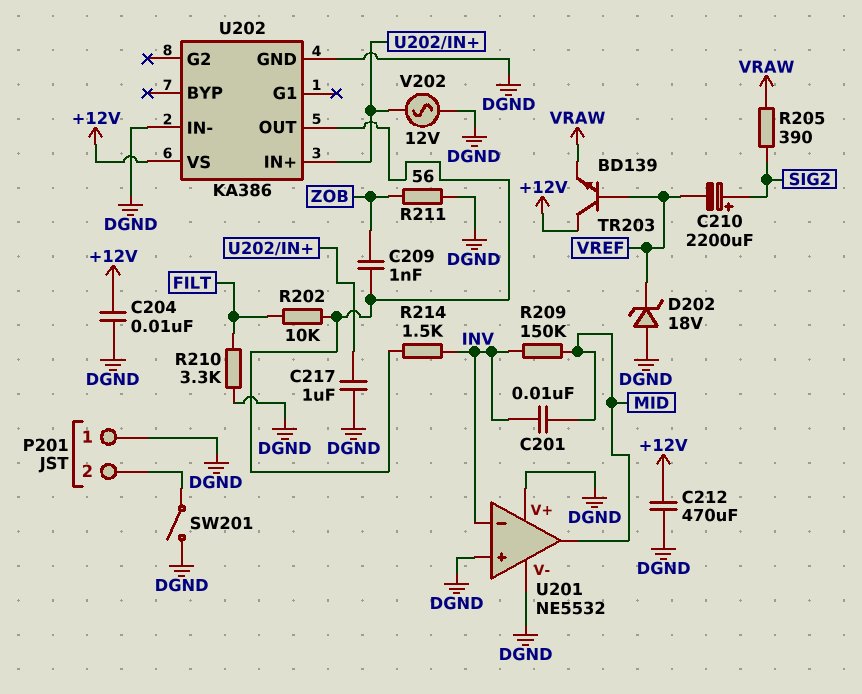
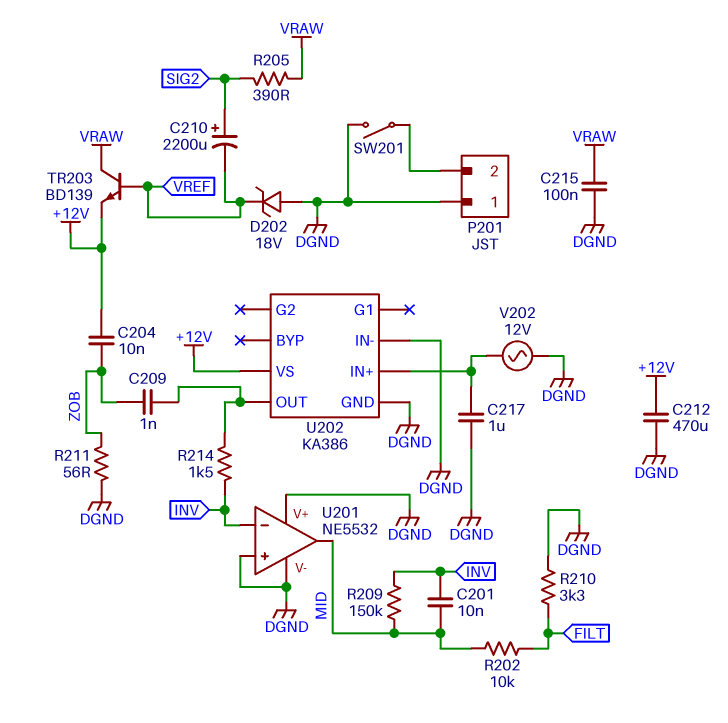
C204: 10nF (+12V, DGND) -> 10nF (+12V, ZOB)
C215: none -> 100nF (DGND, VRAW)
R202: 10k (FILT, U202/OUT) -> 10k (FILT, MID)
TR203: NPN BD139 (B VREF, C +12V, E VRAW) -> NPN BD139 (B VREF, C VRAW, E +12V)

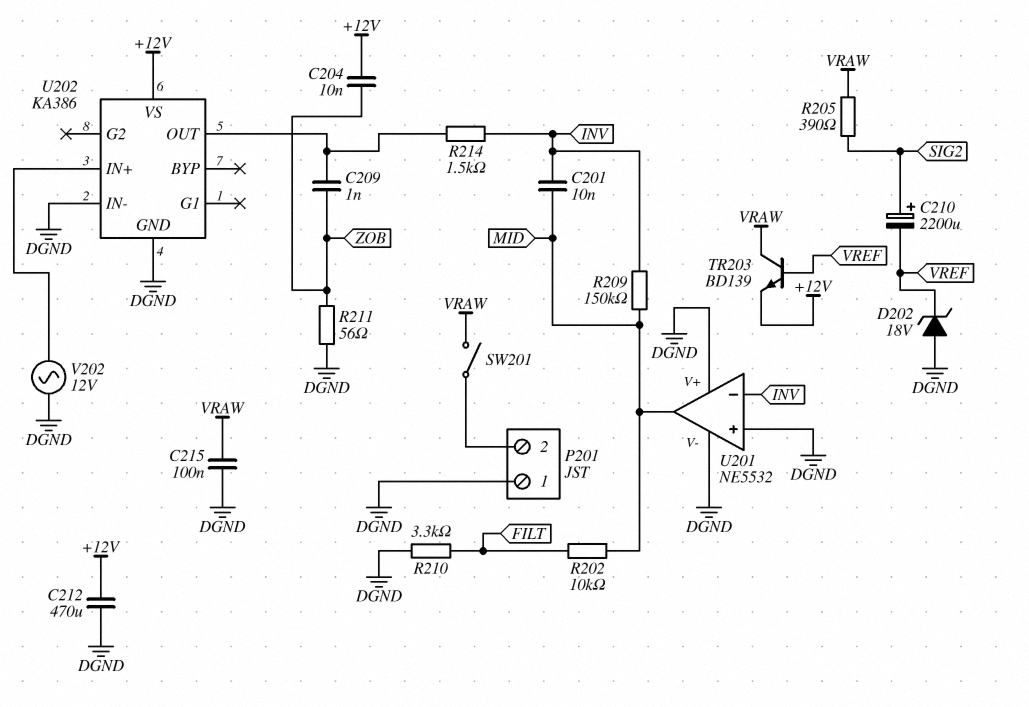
C217: 1uF (DGND, U202/IN+) -> none
SW201: switch (DGND, P201/2) -> switch (P201/2, VRAW)

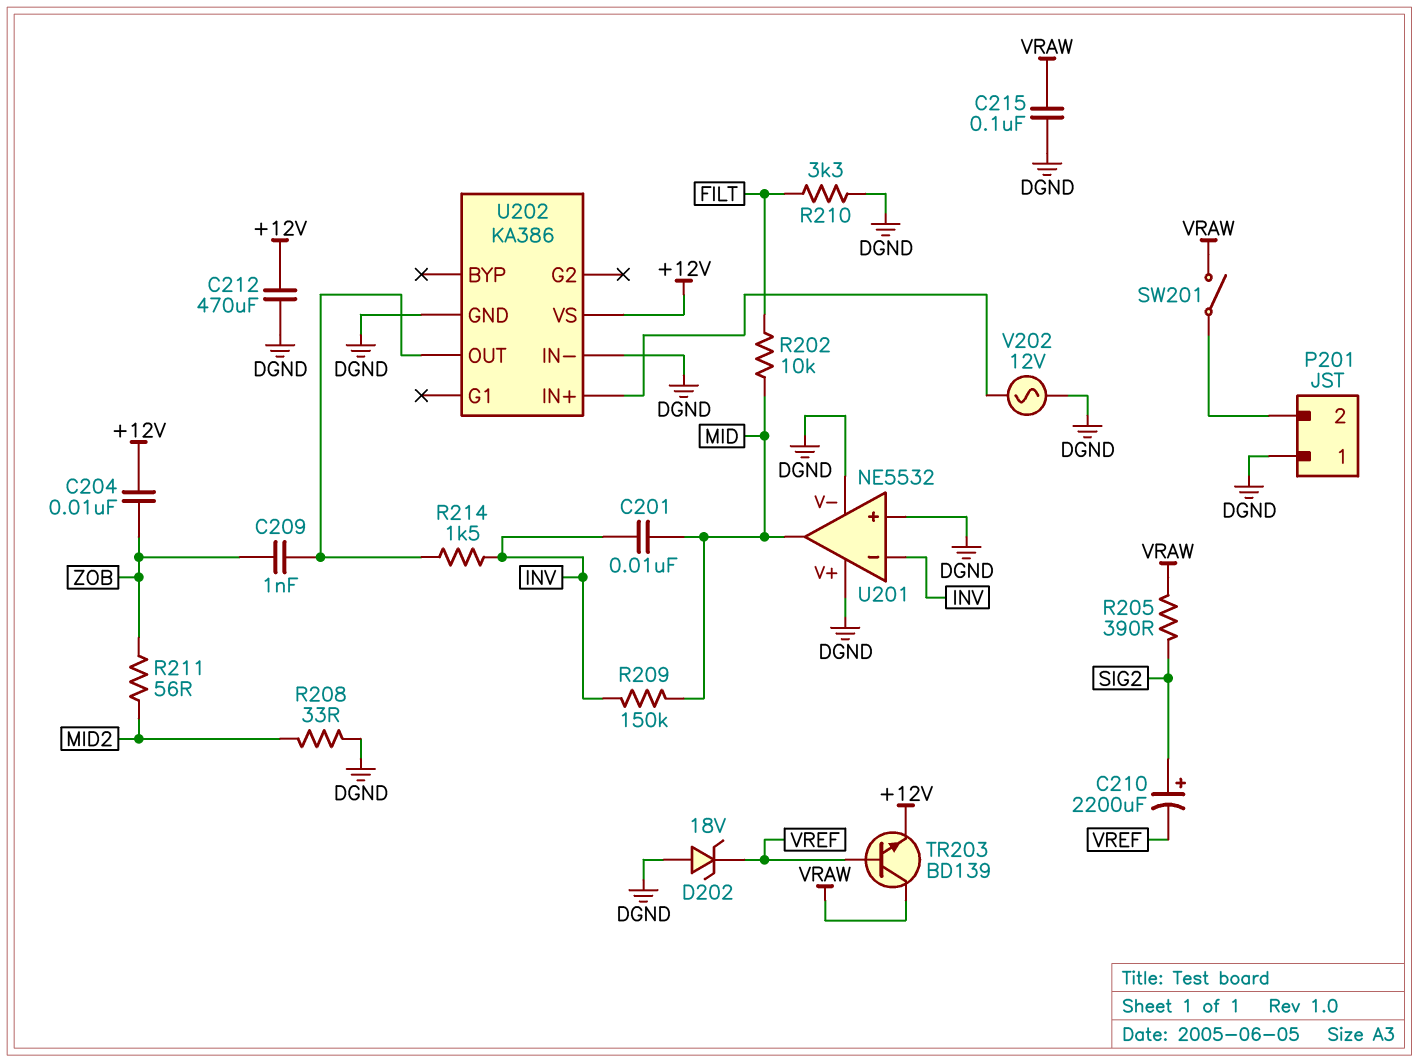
R208: none -> 33 (DGND, MID2)
R211: 56 (DGND, ZOB) -> 56 (MID2, ZOB)

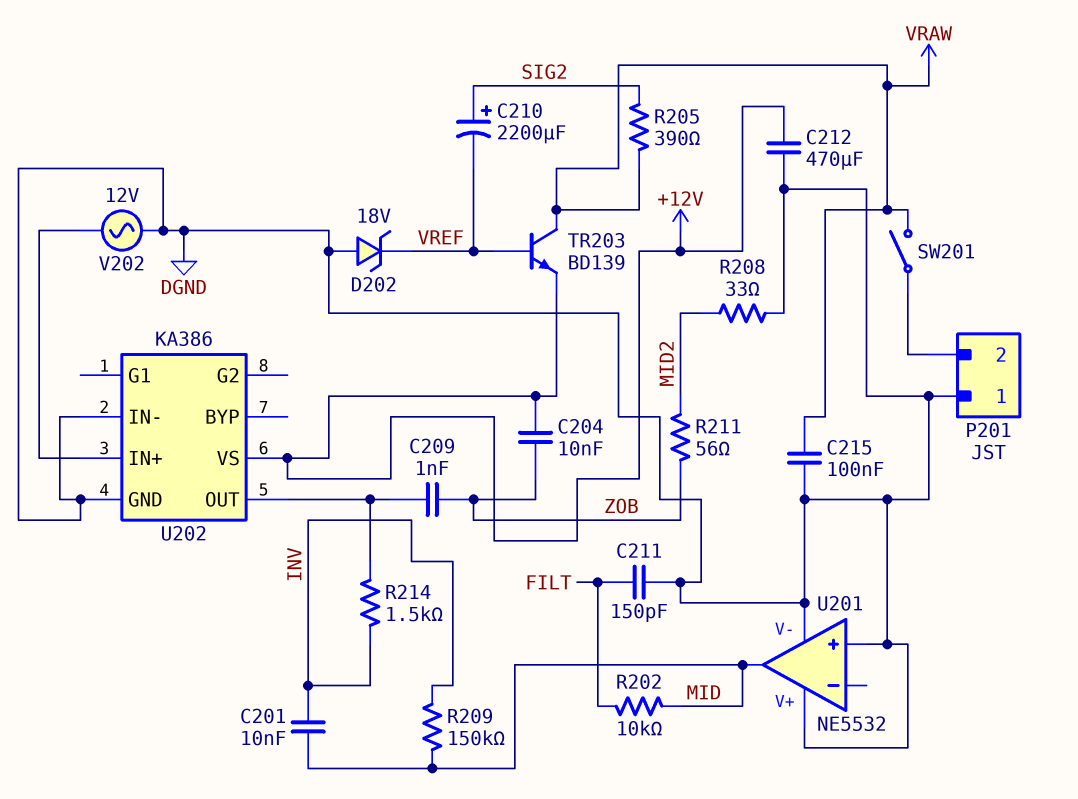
C211: none -> 150pF (DGND, FILT)
R210: 3.3k (DGND, FILT) -> none
U201 pin in-: INV -> none

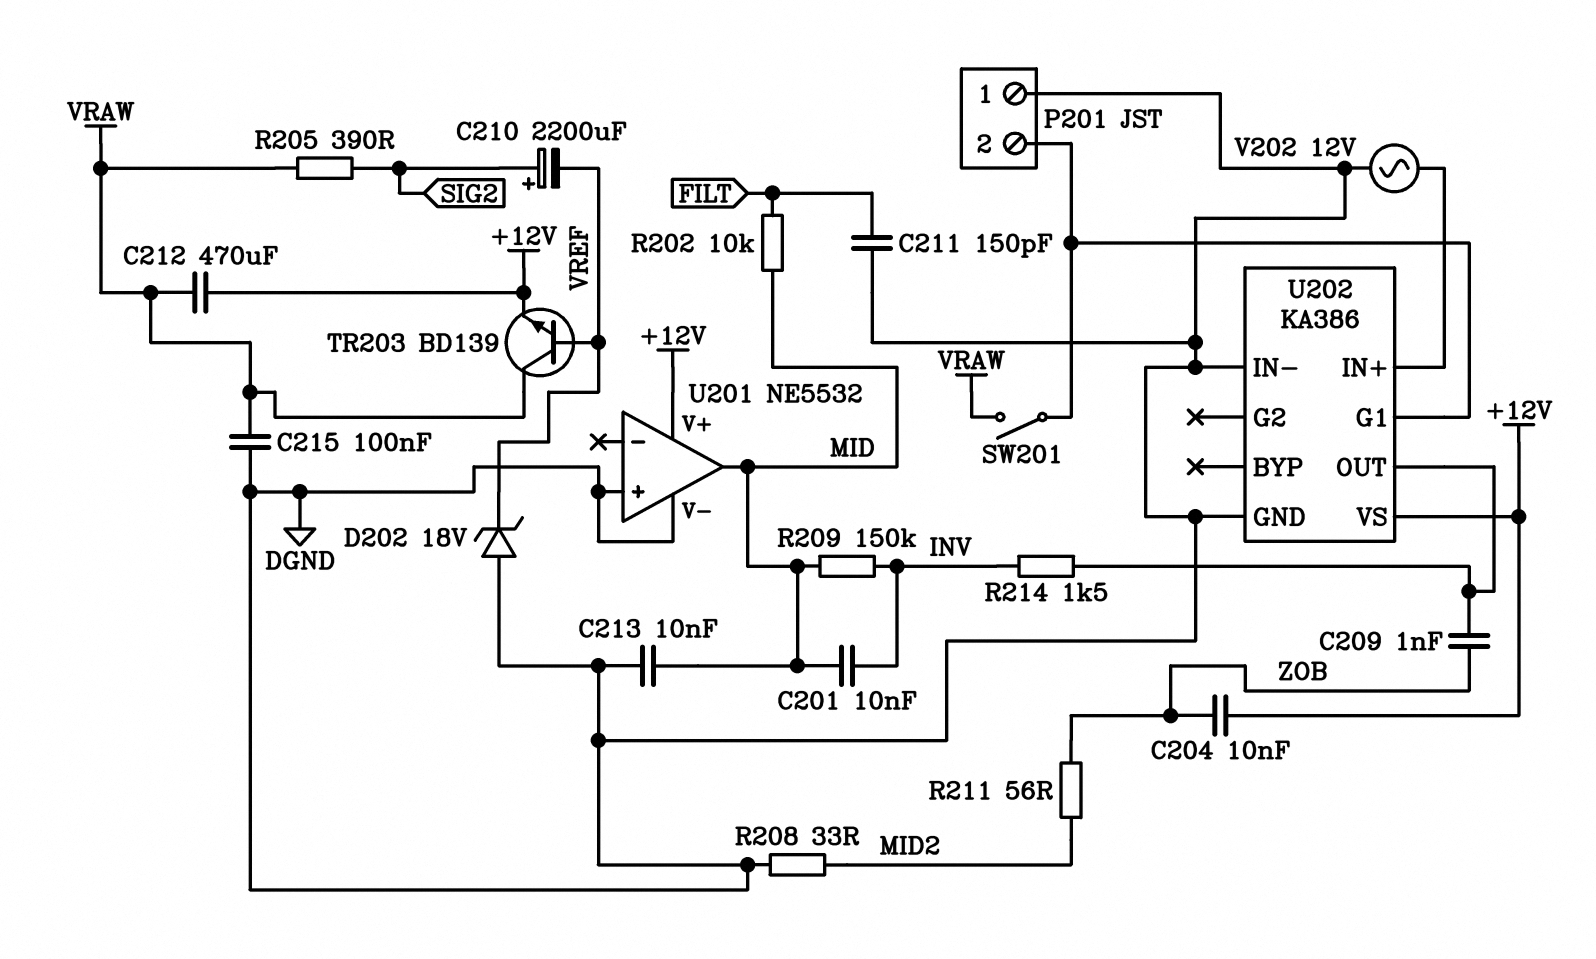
C212: 470uF (+12V, DGND) -> 470uF (+12V, VRAW)
C213: none -> 10nF (DGND, MID)
U201 pin V+: DGND -> +12V
U202 pin G1: none -> P201/2

